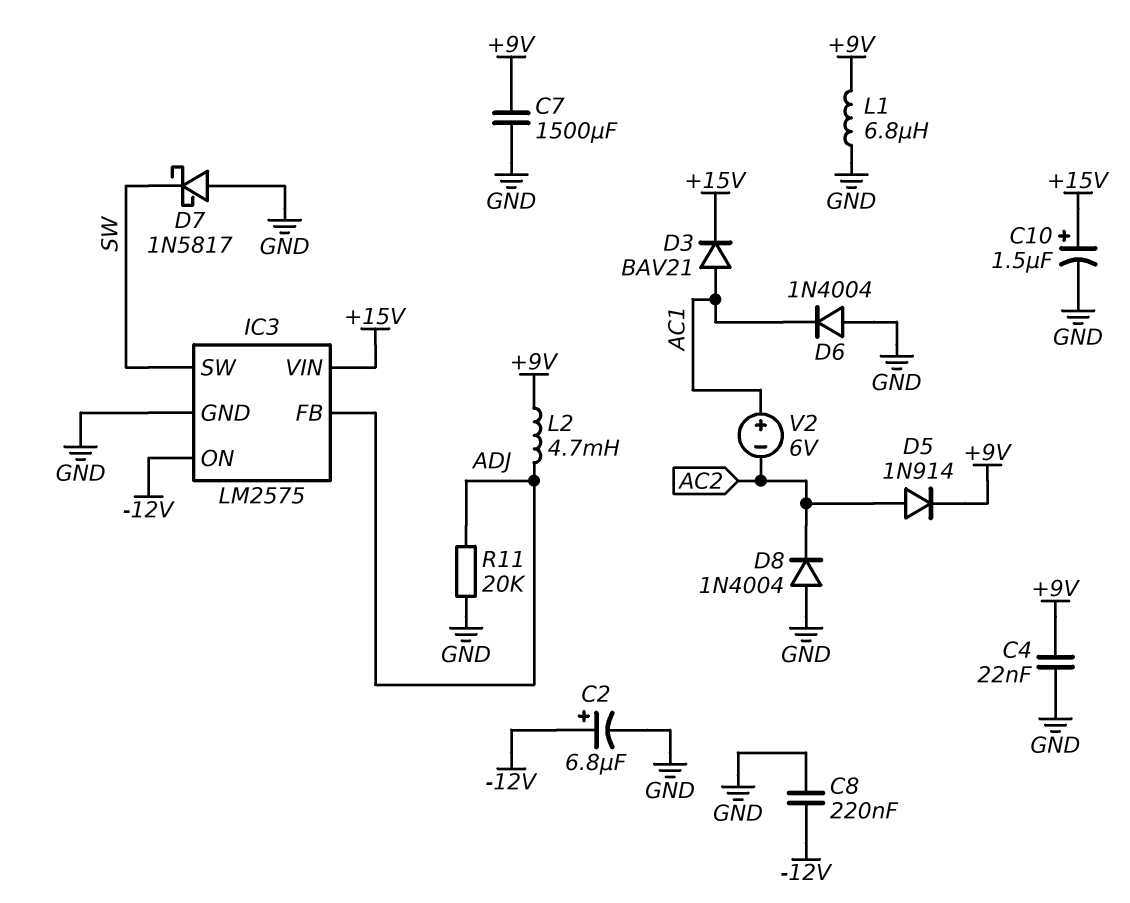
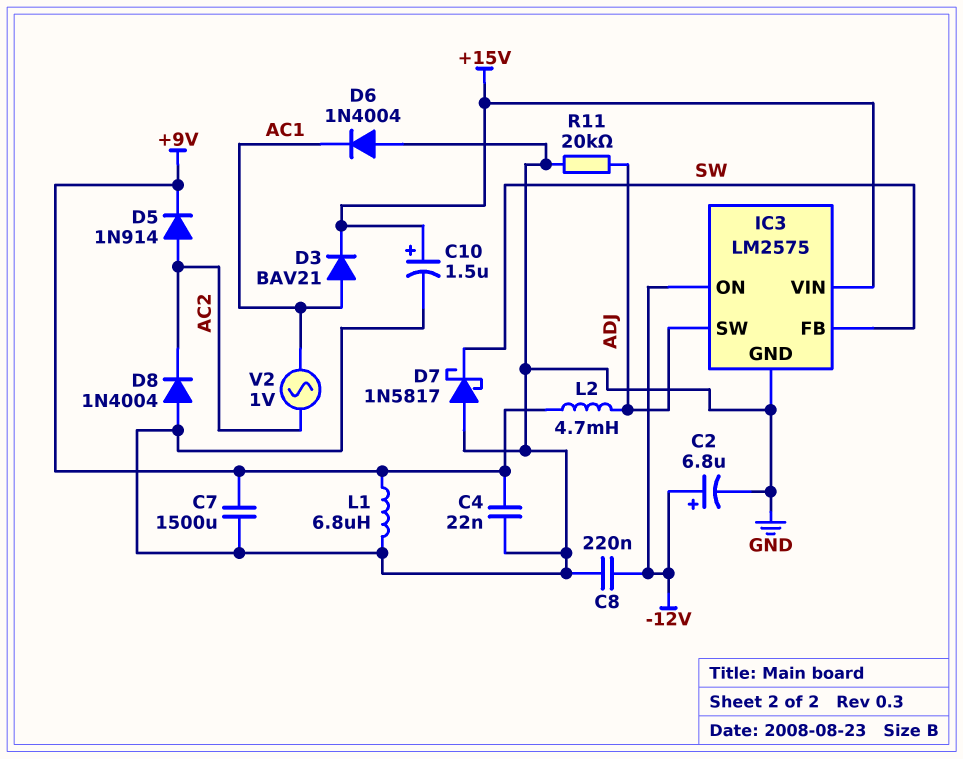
IC3 pin FB: ADJ -> SW
IC3 pin SW: SW -> ADJ
V2: 6V (plus AC1, minus AC2) -> AC 1V (AC1, AC2)

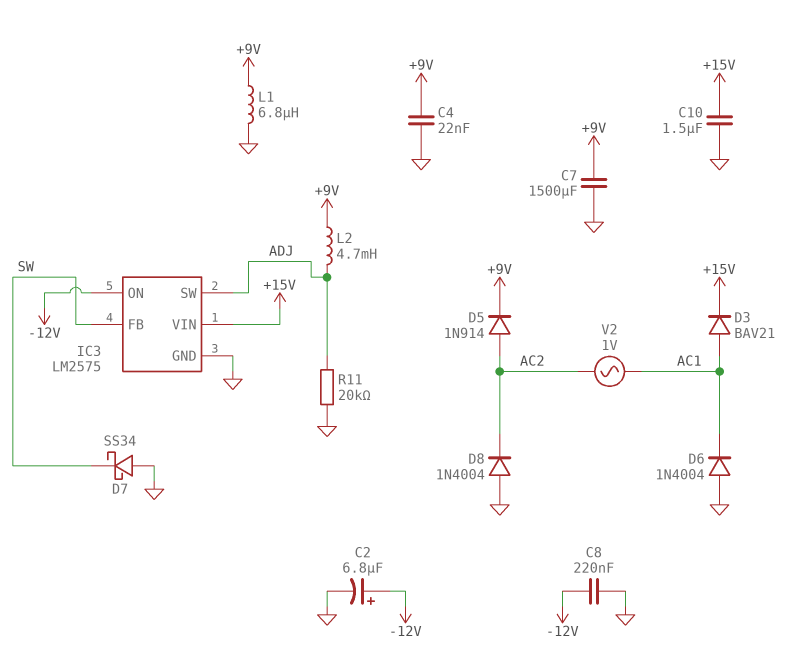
C10: 1.5uF (plus +15V, minus GND) -> 1.5uF (+15V, GND)
D7: schottky 1N5817 (A GND, K SW) -> schottky SS34 (A GND, K SW)

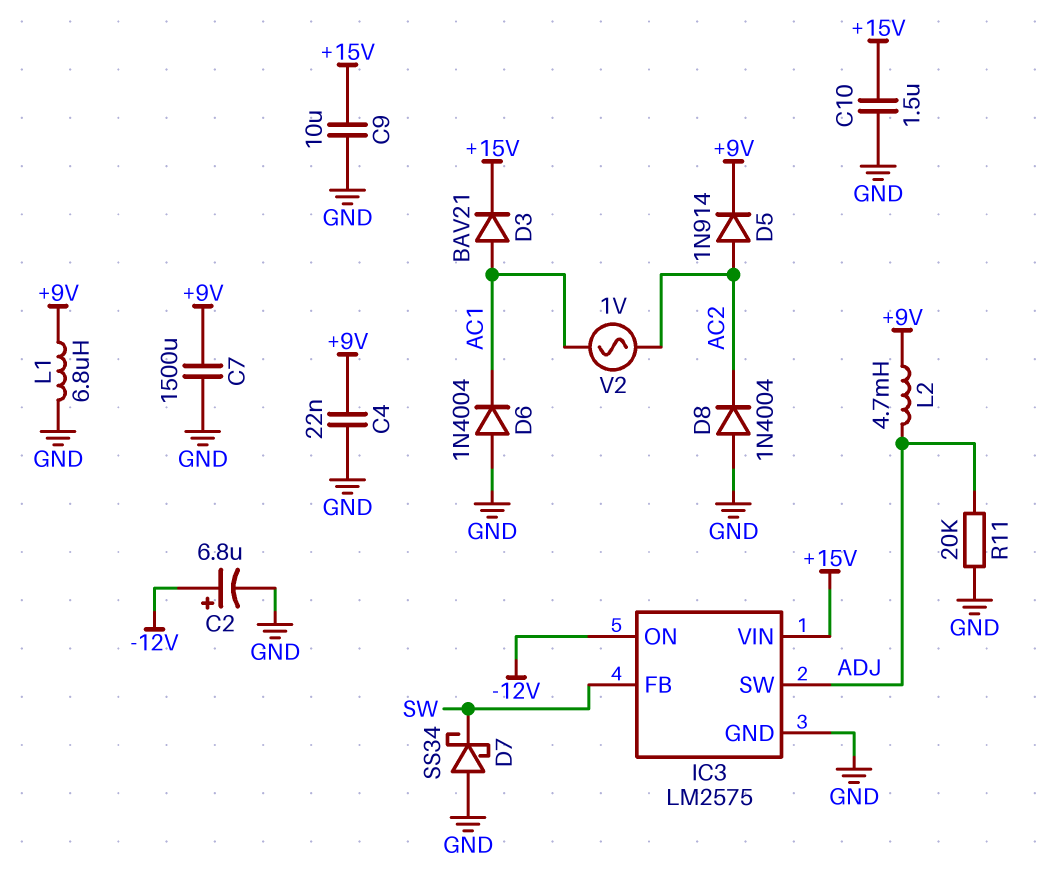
C8: 220nF (-12V, GND) -> none
C9: none -> 10uF (+15V, GND)

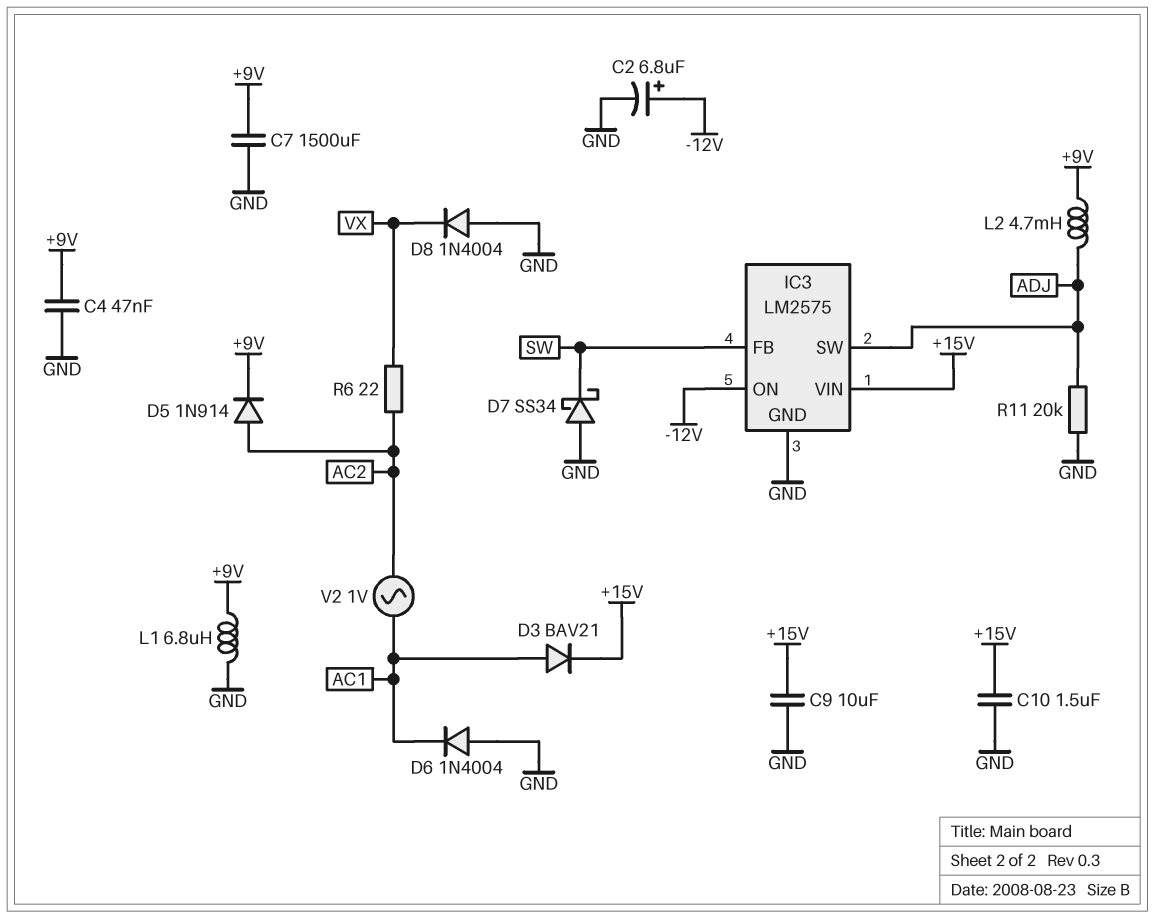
C4: 22nF (+9V, GND) -> 47nF (+9V, GND)
D8: diode 1N4004 (A GND, K AC2) -> diode 1N4004 (A GND, K VX)
R6: none -> 22 (AC2, VX)

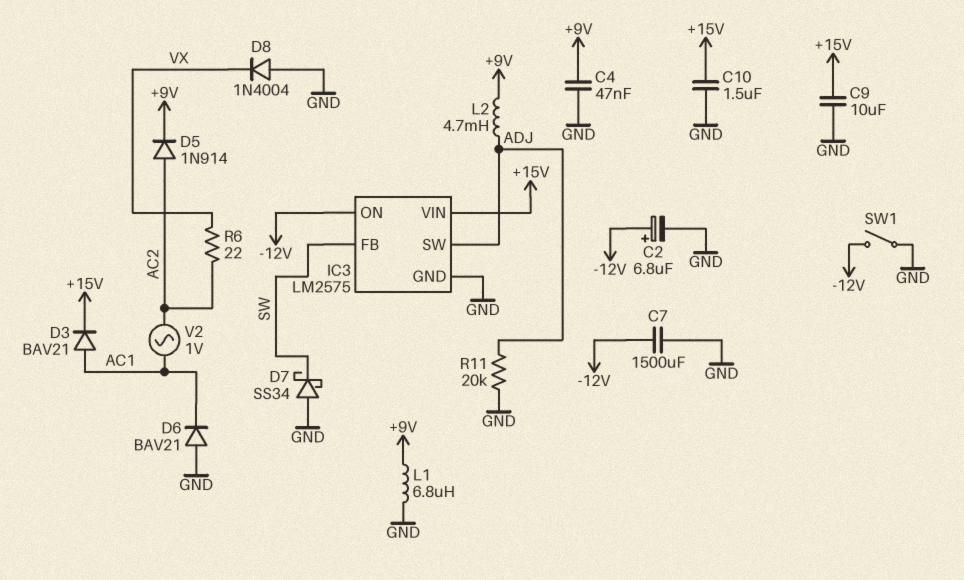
C7: 1500uF (+9V, GND) -> 1500uF (-12V, GND)
D6: diode 1N4004 (A GND, K AC1) -> diode BAV21 (A GND, K AC1)
SW1: none -> switch (-12V, GND)

